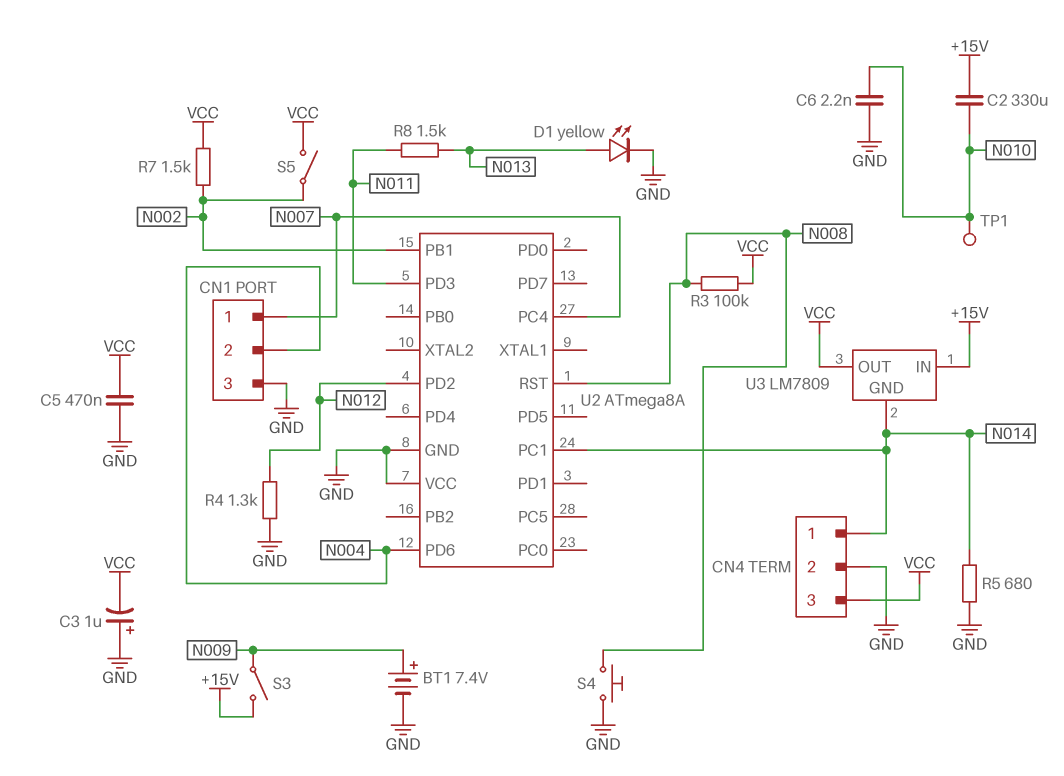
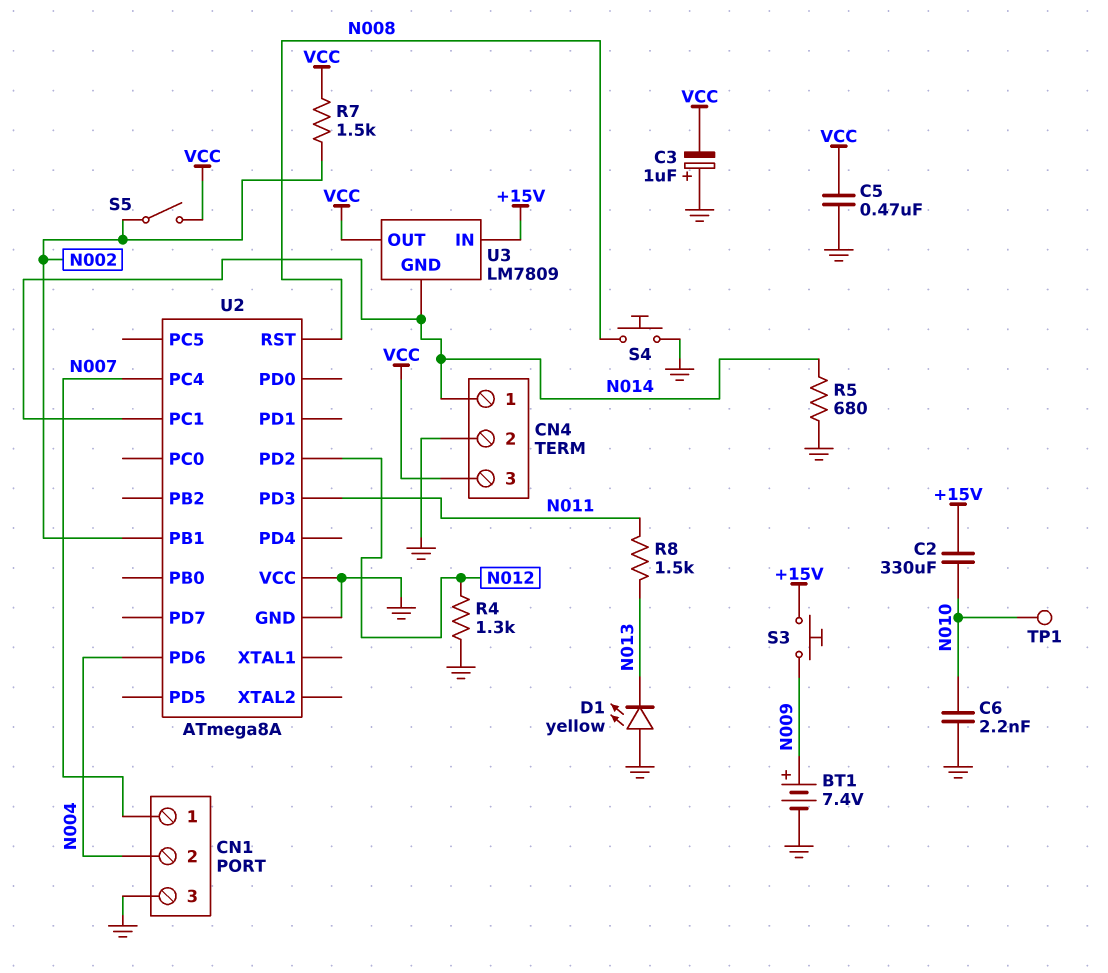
D1: LED yellow (A N013, K GND) -> LED yellow (A GND, K N013)
R3: 100k (N008, VCC) -> none
S3: switch (+15V, N009) -> button (+15V, N009)

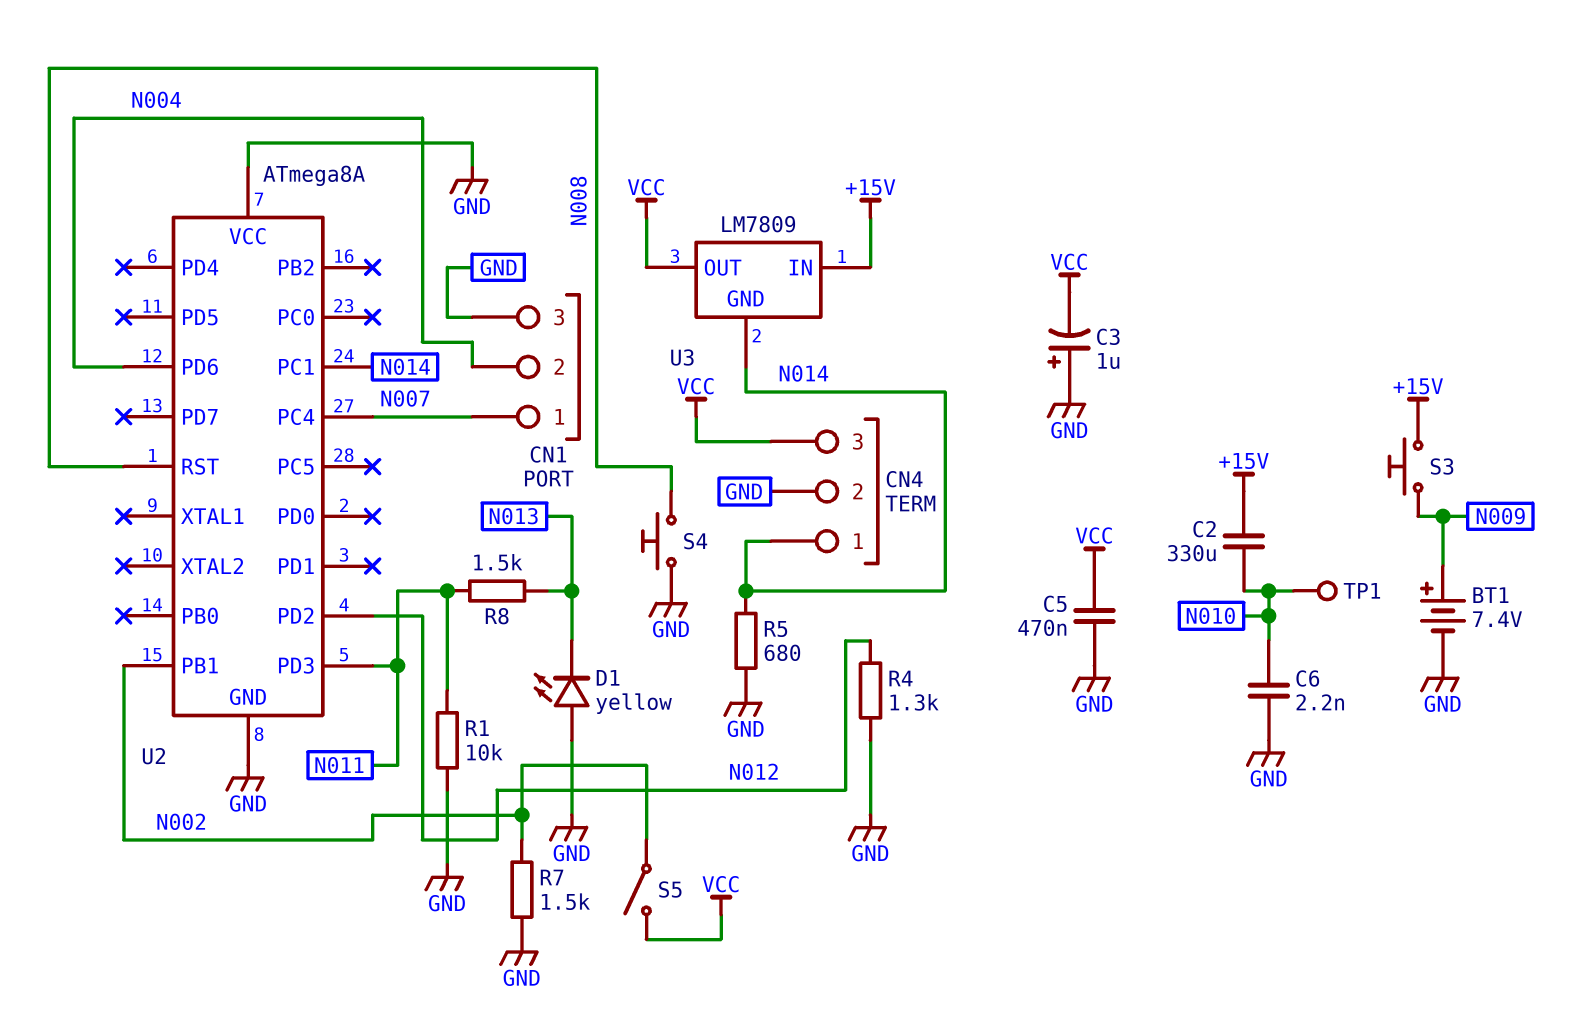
R1: none -> 10k (GND, N011)
R7: 1.5k (N002, VCC) -> 1.5k (GND, N002)

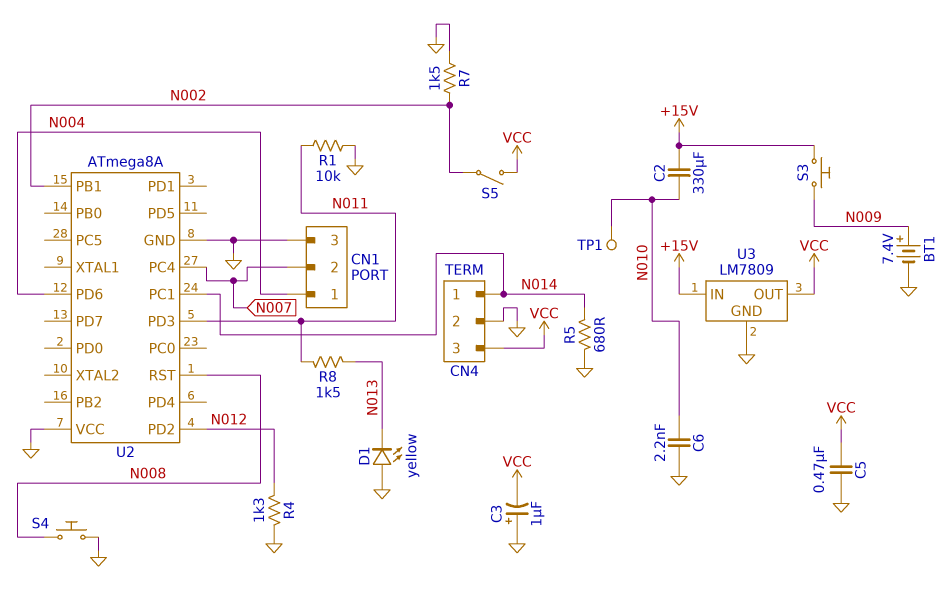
CN1 pin 1: N007 -> N004
CN1 pin 2: N004 -> N007
U3 pin GND: N014 -> GND

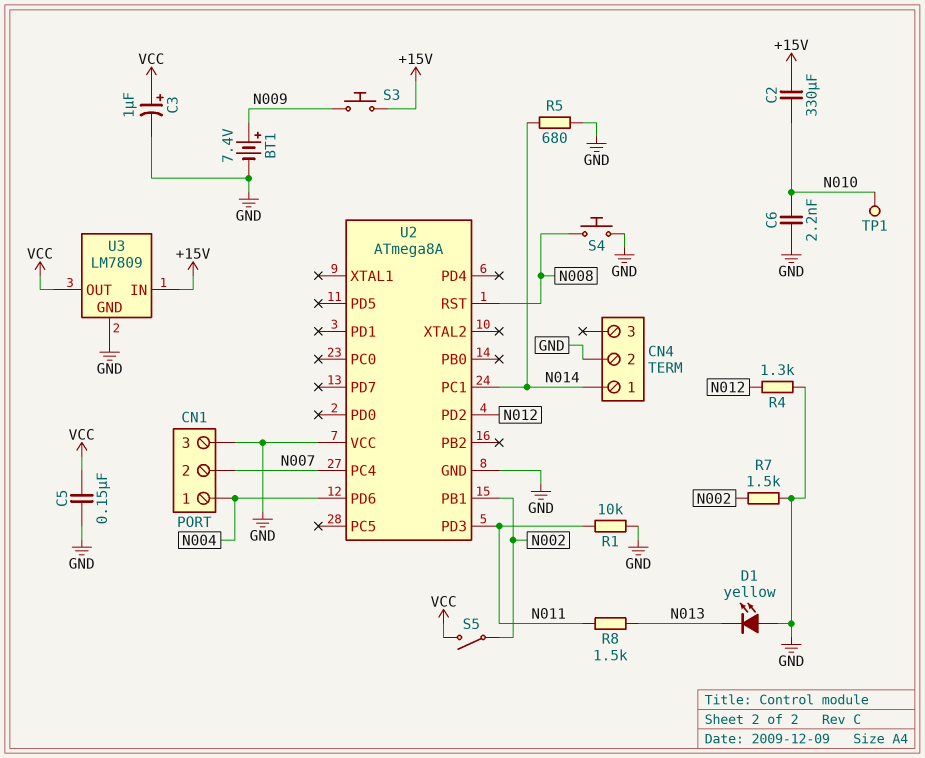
C3: 1uF (plus GND, minus VCC) -> 1uF (plus VCC, minus GND)
C5: 470nF (GND, VCC) -> 150nF (GND, VCC)
CN4 pin 3: VCC -> none

